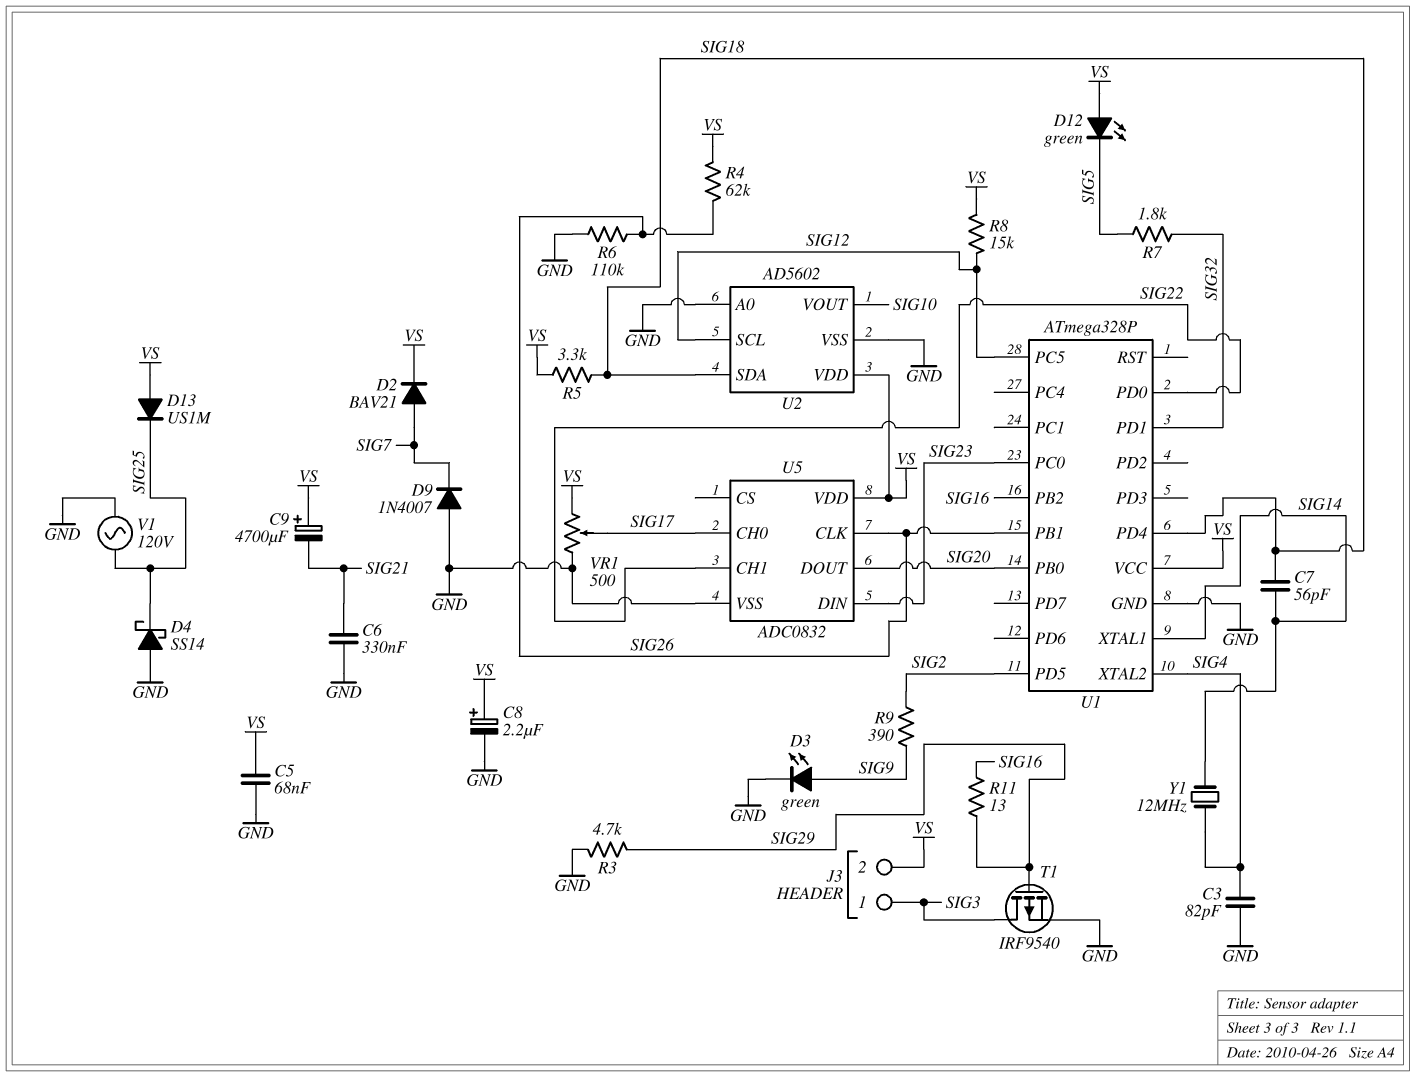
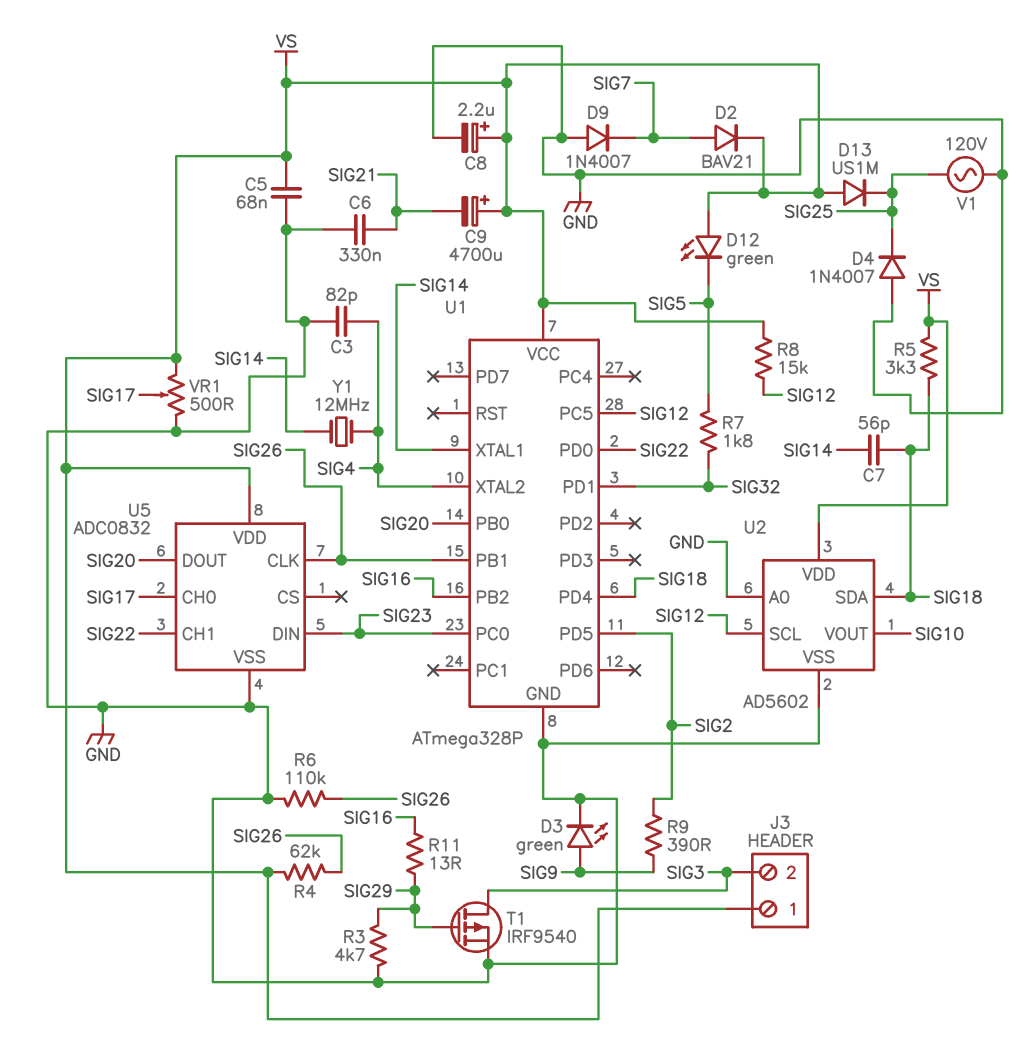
D4: schottky SS14 (A GND, K SIG25) -> diode 1N4007 (A GND, K SIG25)
J3 pin 1: SIG3 -> VS
J3 pin 2: VS -> SIG3

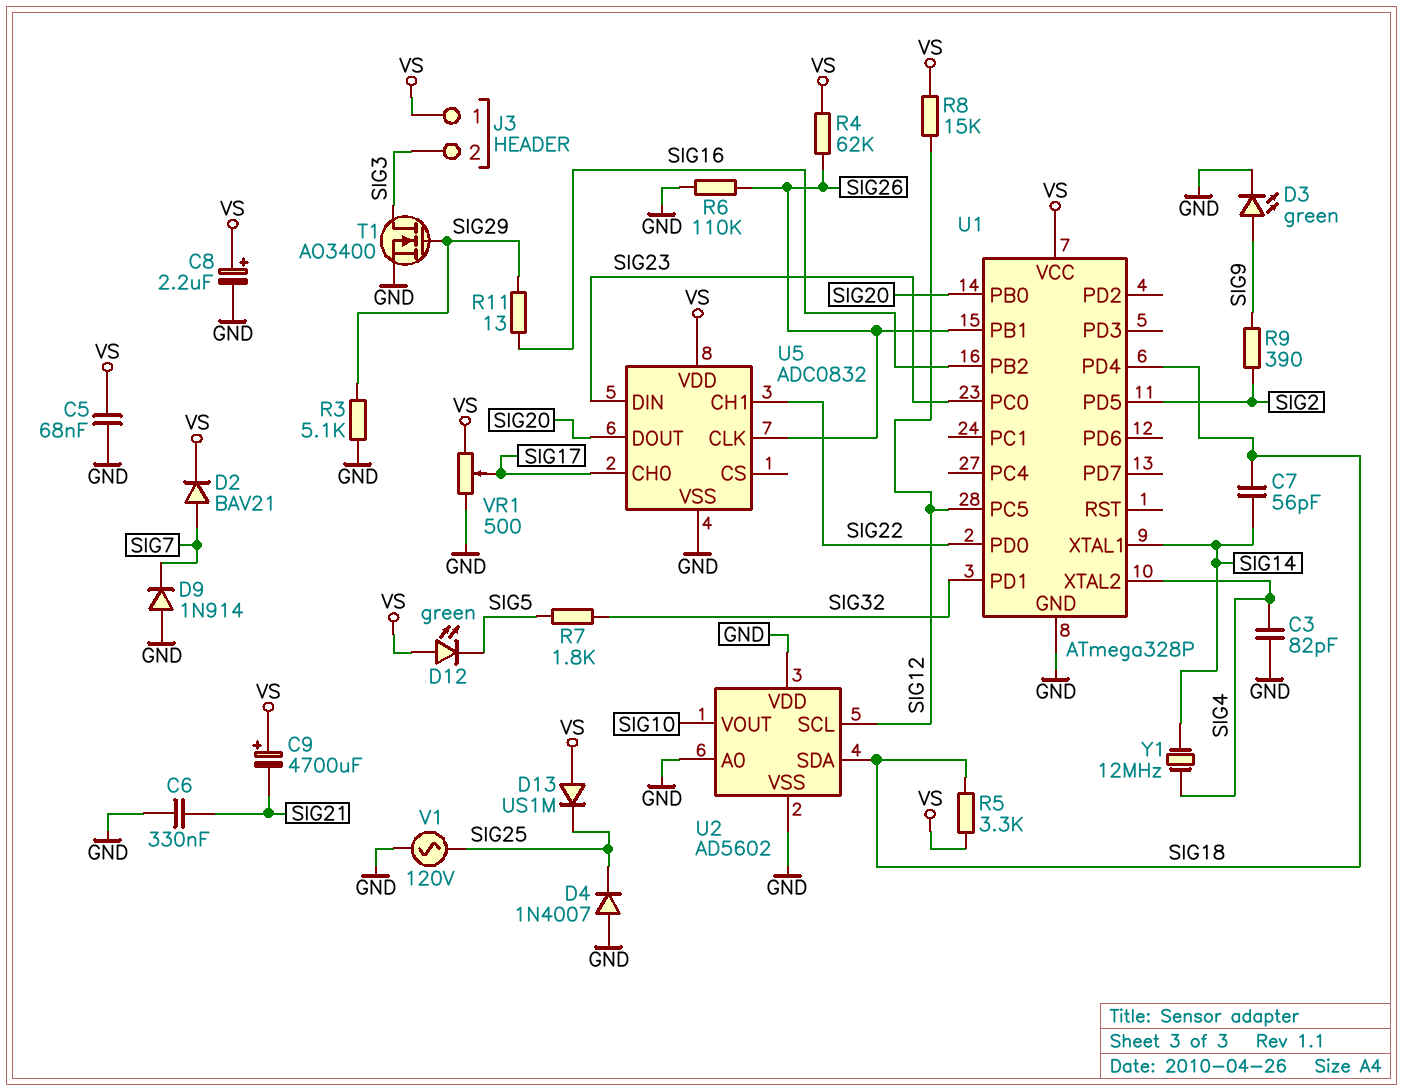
D9: diode 1N4007 (A GND, K SIG7) -> diode 1N914 (A GND, K SIG7)
R3: 4.7k (GND, SIG29) -> 5.1k (GND, SIG29)
T1: PMOS IRF9540 (G SIG29, D SIG3, S GND) -> NMOS AO3400 (G SIG29, D SIG3, S GND)
U2 pin VDD: VS -> GND

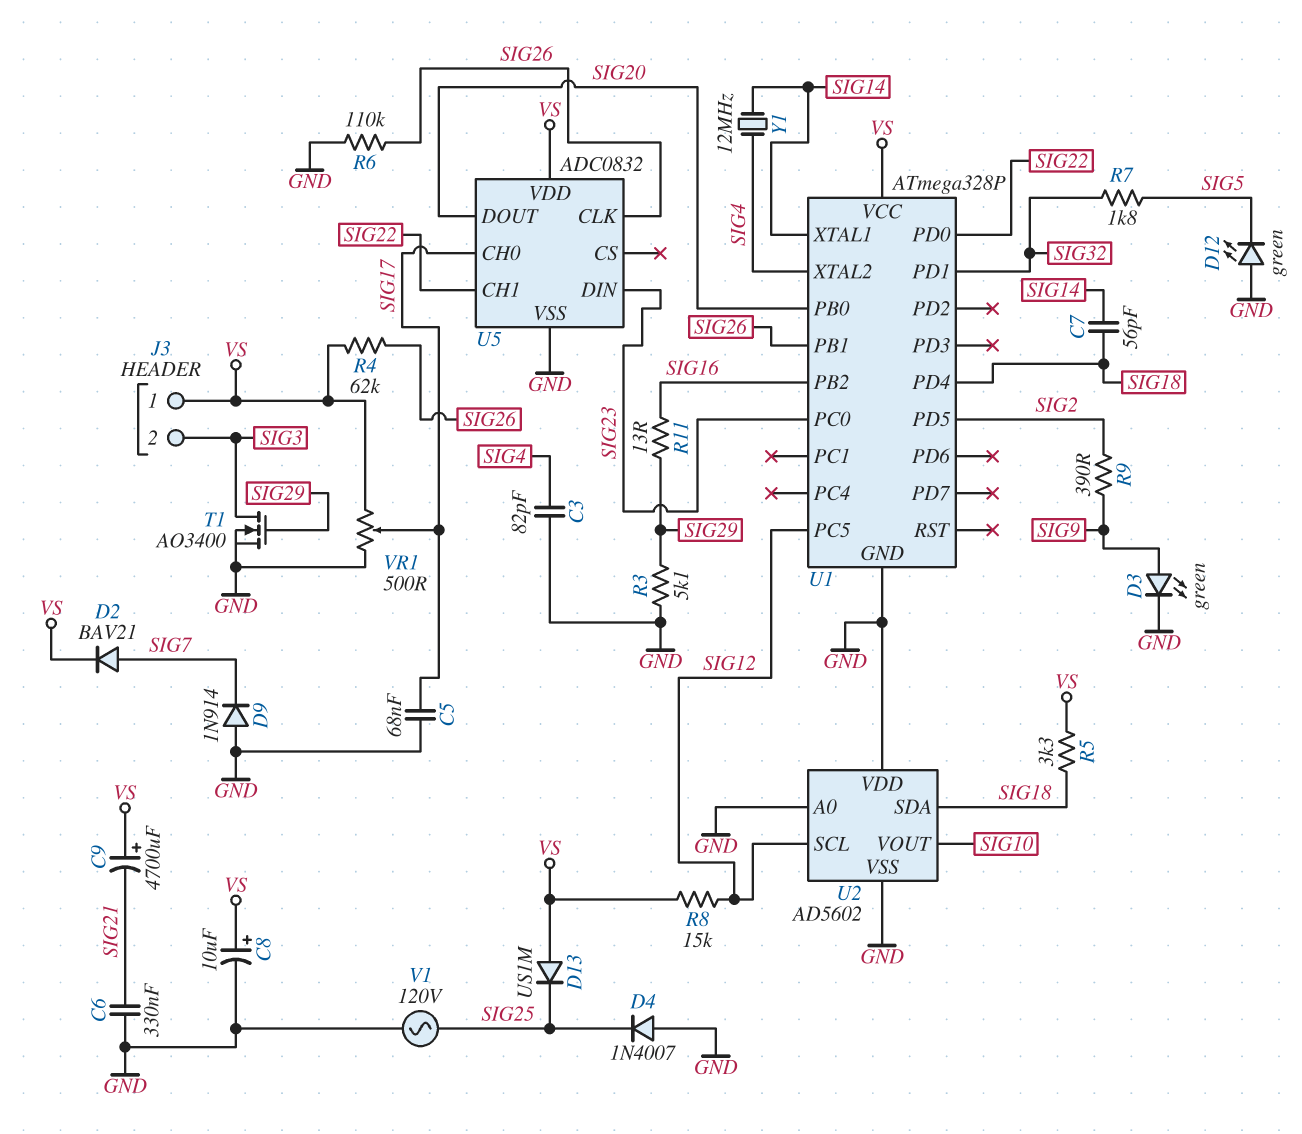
C5: 68nF (GND, VS) -> 68nF (GND, SIG17)
C8: 2.2uF (plus VS, minus GND) -> 10uF (plus VS, minus GND)
D12: LED green (A VS, K SIG5) -> LED green (A GND, K SIG5)

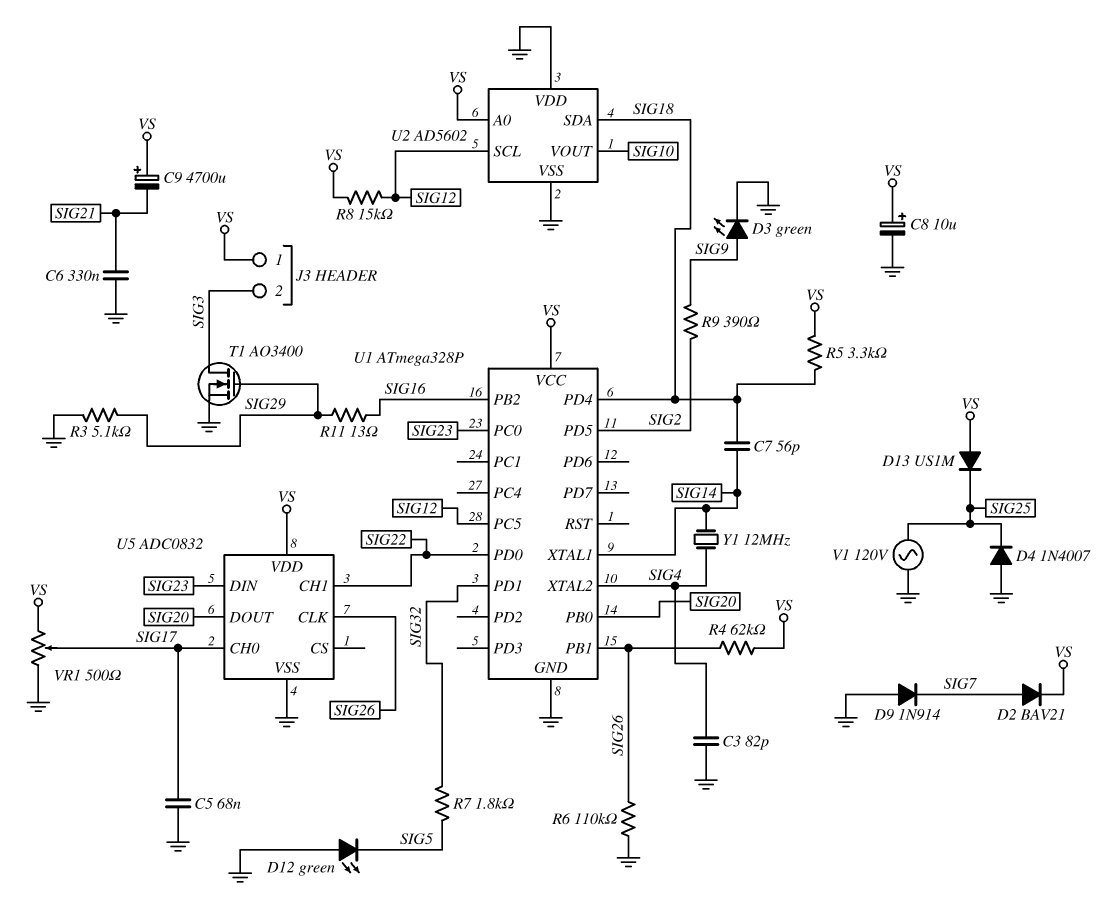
U2 pin A0: GND -> VS

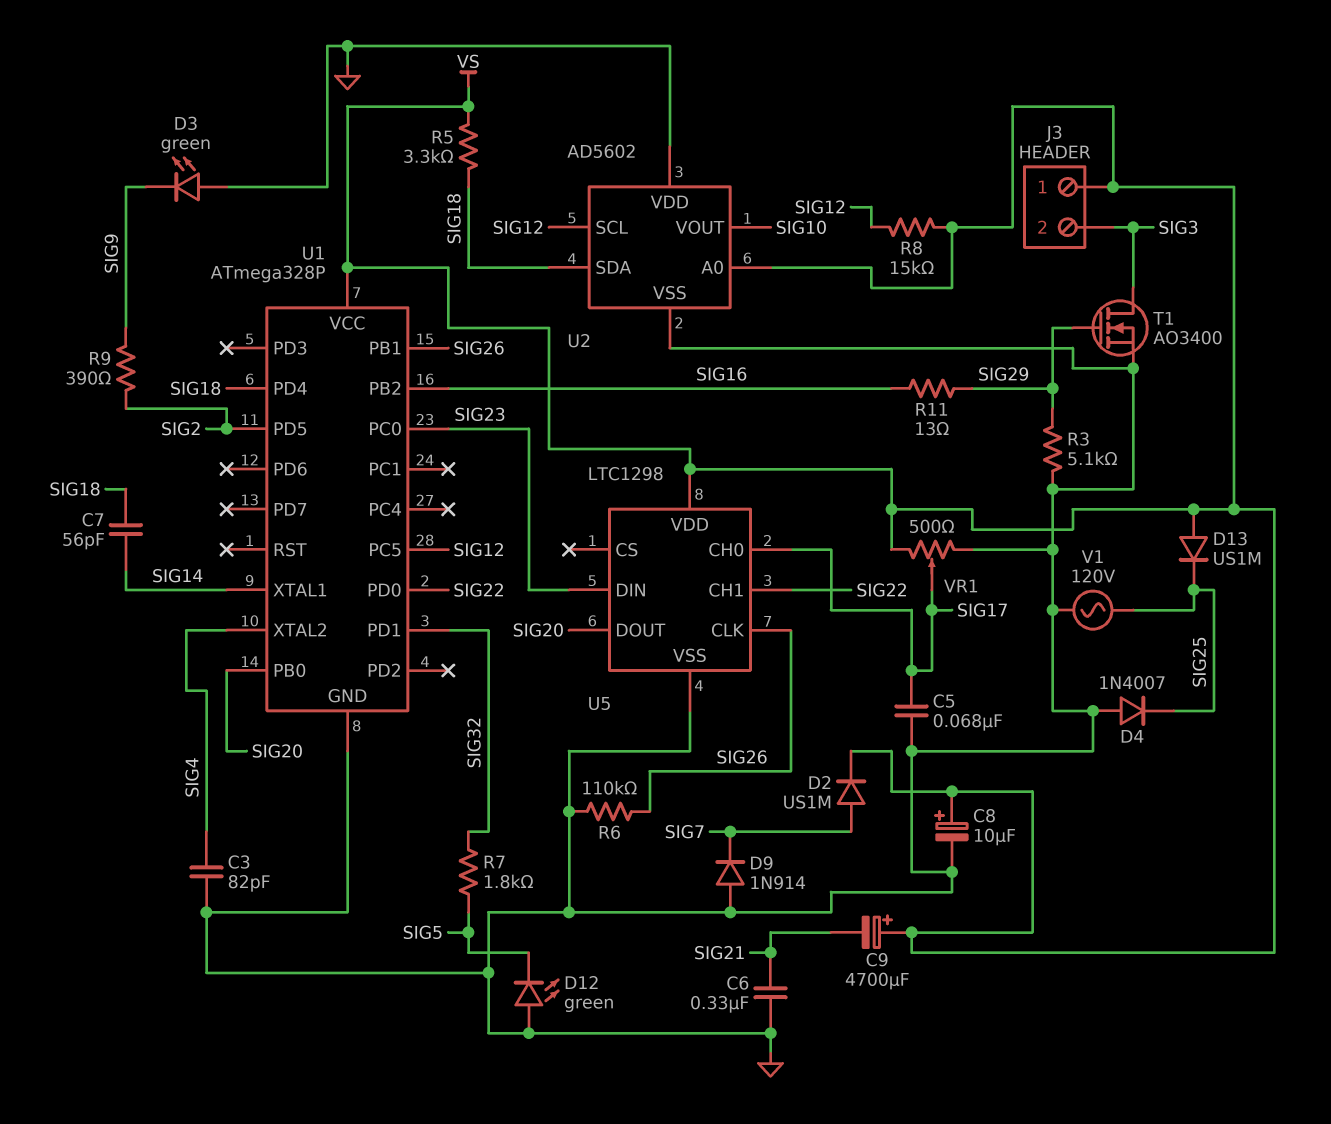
D2: diode BAV21 (A SIG7, K VS) -> diode US1M (A SIG7, K VS)
D3: LED green (A SIG9, K GND) -> LED green (A GND, K SIG9)
R4: 62k (SIG26, VS) -> none
U5: ADC0832 -> LTC1298
Y1: 12MHz (SIG4, SIG14) -> none

